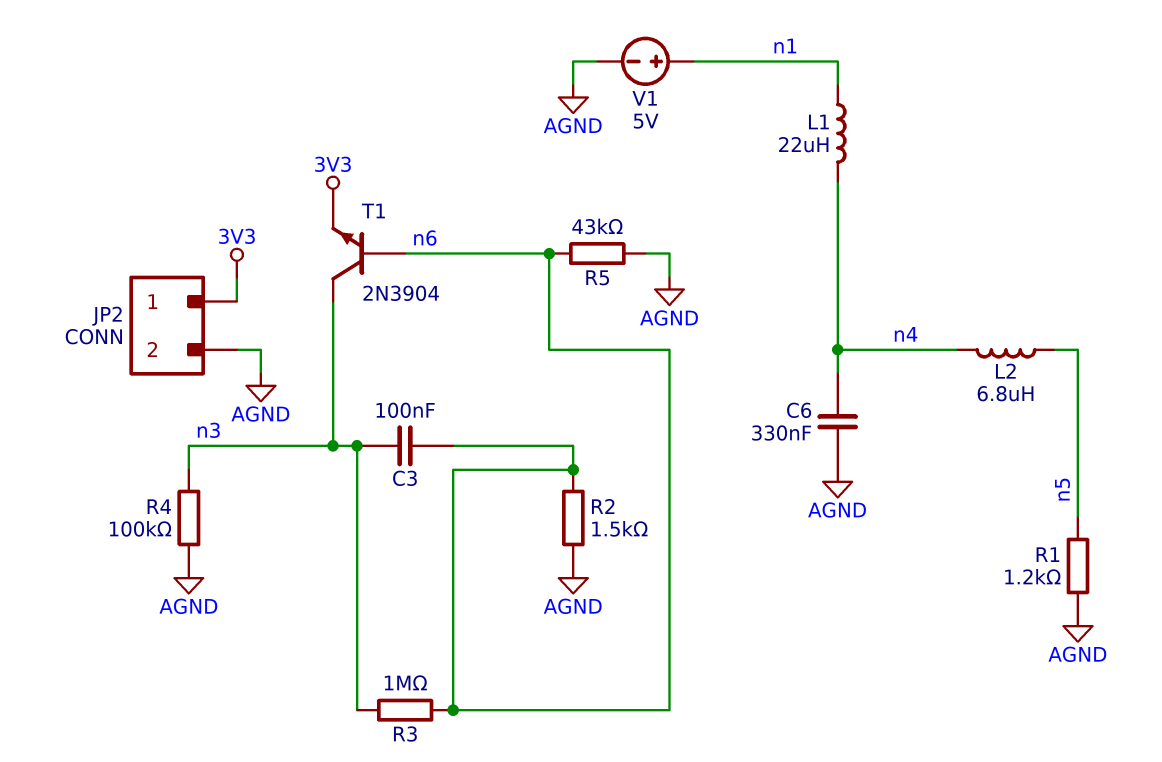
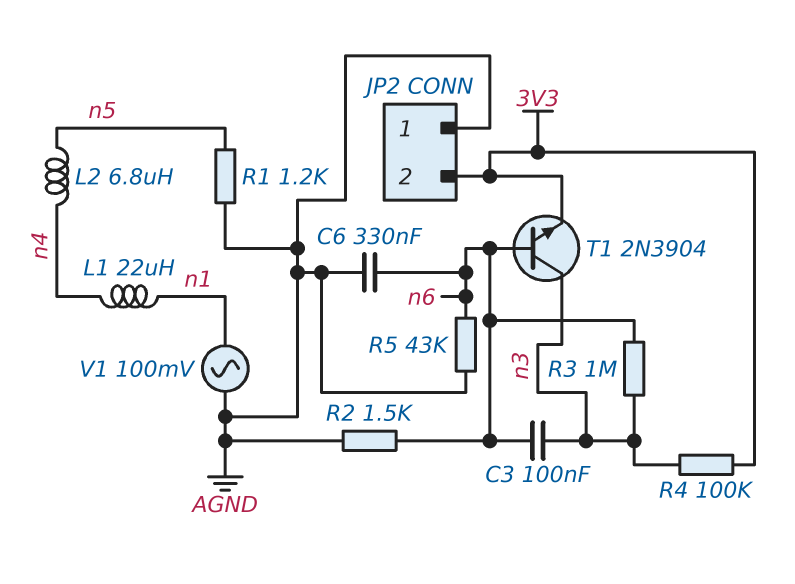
C6: 330nF (AGND, n4) -> 330nF (AGND, n6)
JP2 pin 1: 3V3 -> AGND
JP2 pin 2: AGND -> 3V3
R4: 100k (AGND, n3) -> 100k (3V3, n3)
V1: 5V (plus n1, minus AGND) -> AC 100mV (AGND, n1)

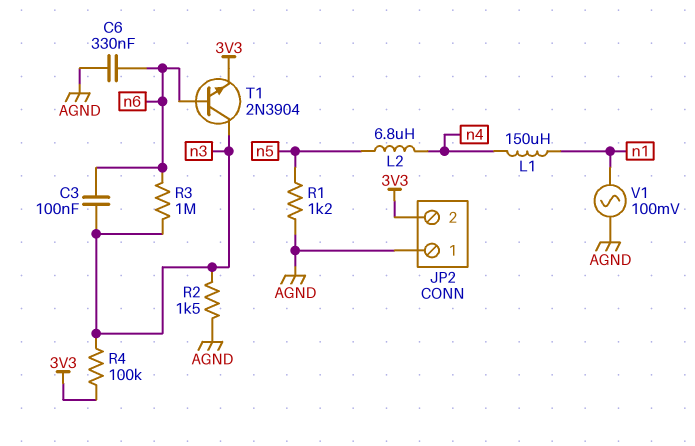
L1: 22uH (n1, n4) -> 150uH (n1, n4)
R2: 1.5k (AGND, n6) -> 1.5k (AGND, n3)
R5: 43k (AGND, n6) -> none

